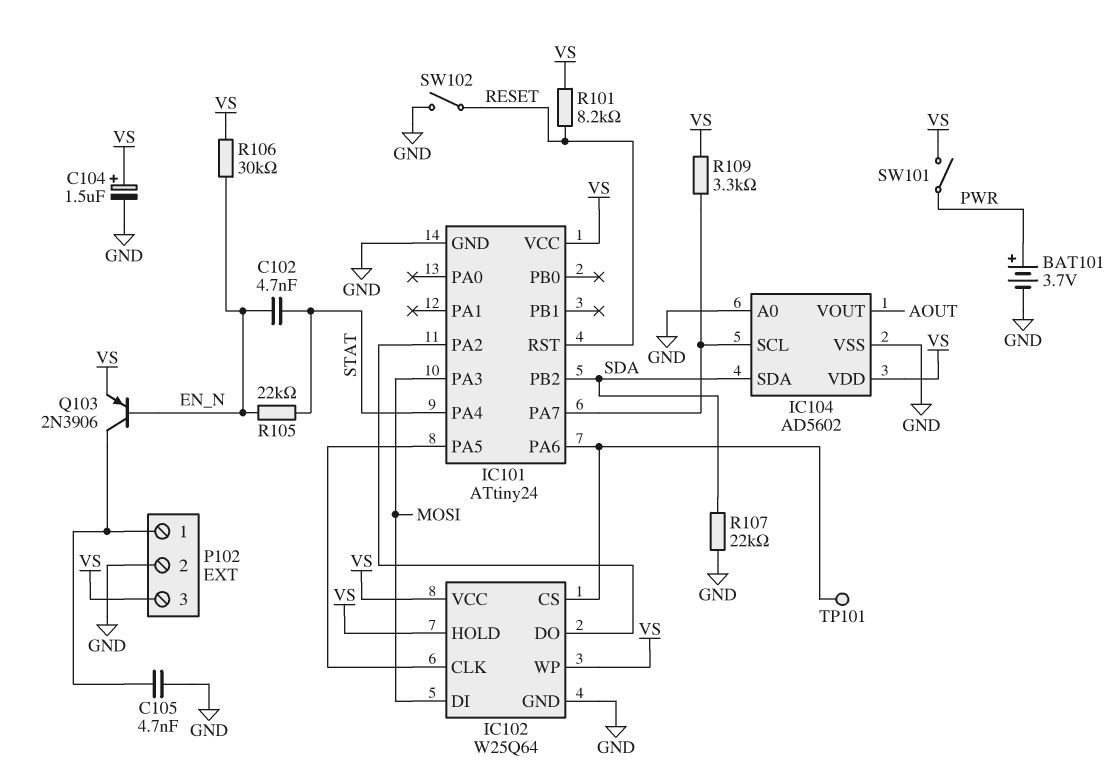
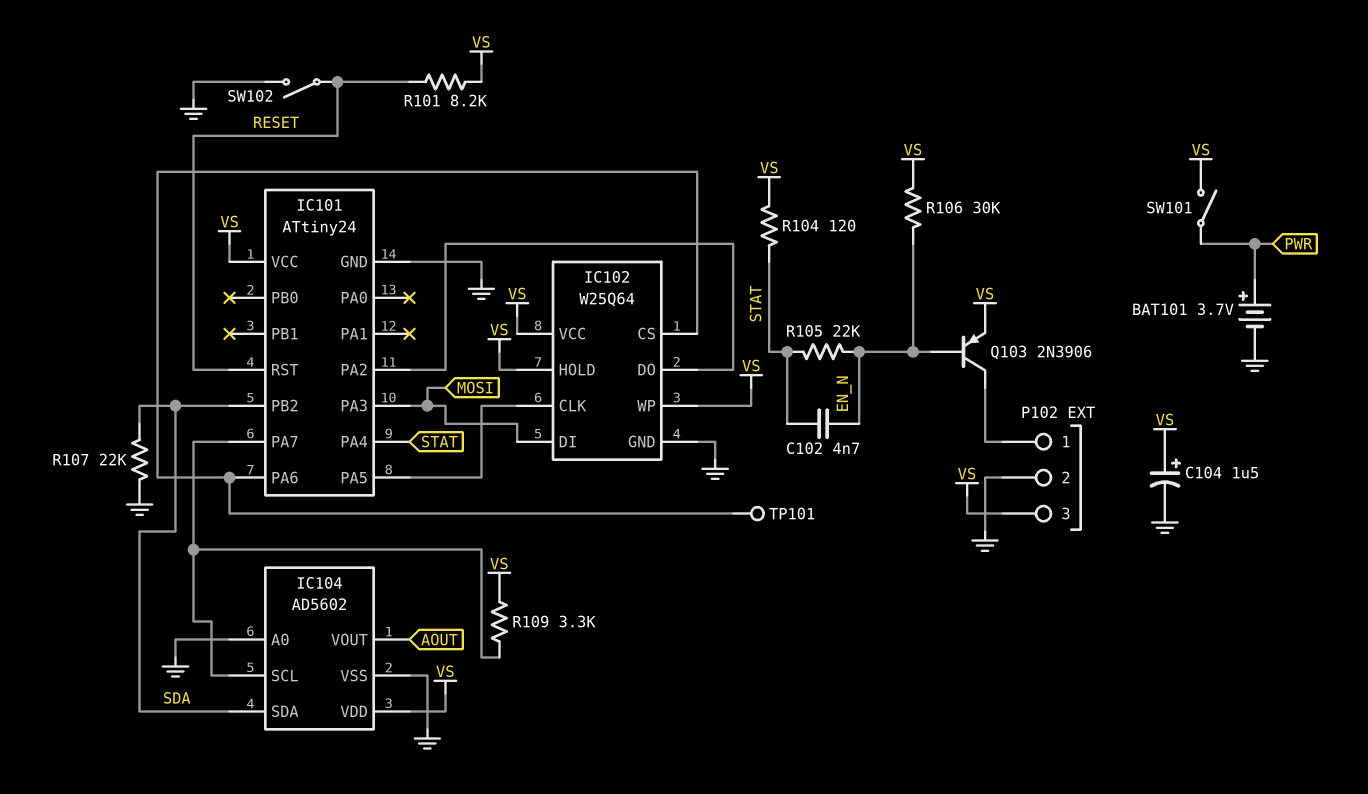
C105: 4.7nF (GND, P102/1) -> none
R104: none -> 120 (STAT, VS)

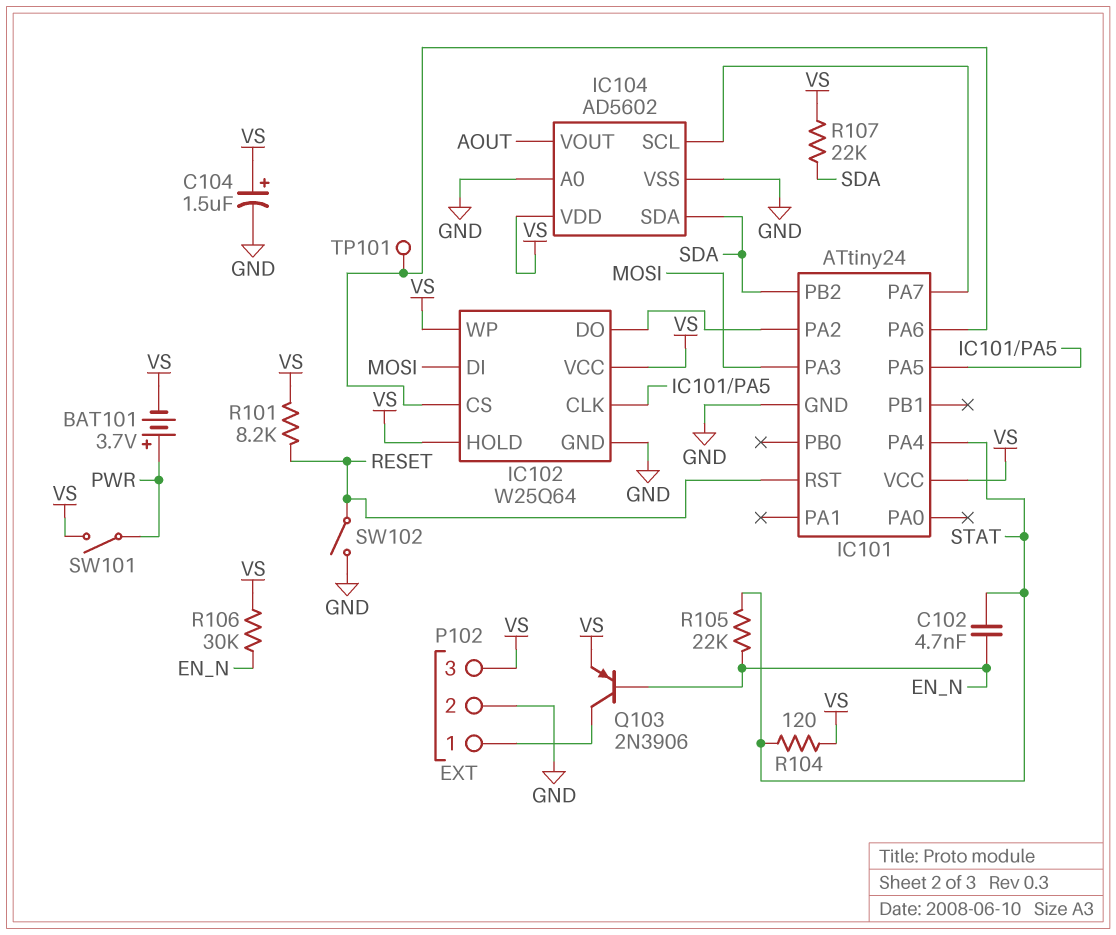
BAT101: 3.7V (plus PWR, minus GND) -> 3.7V (plus PWR, minus VS)
R107: 22k (GND, SDA) -> 22k (SDA, VS)
R109: 3.3k (IC101/PA7, VS) -> none

